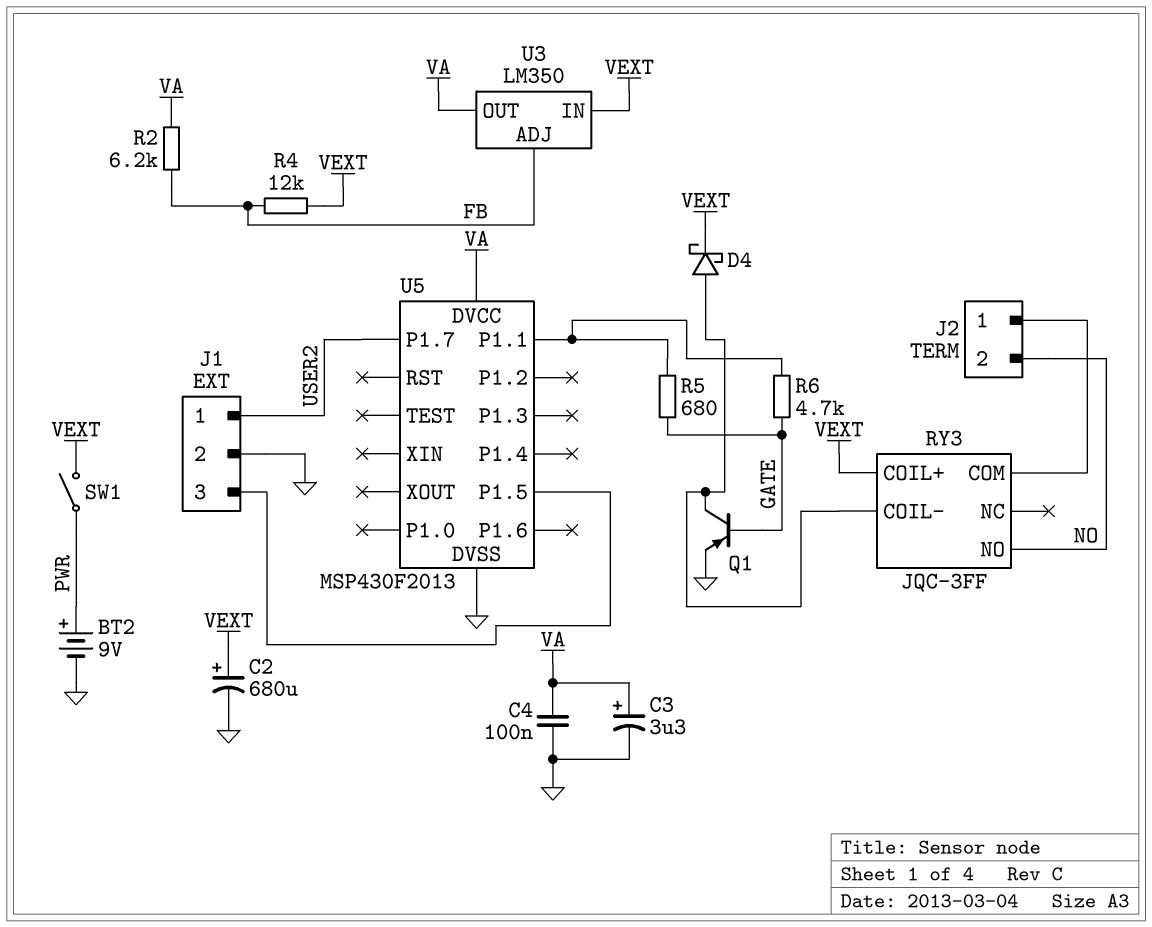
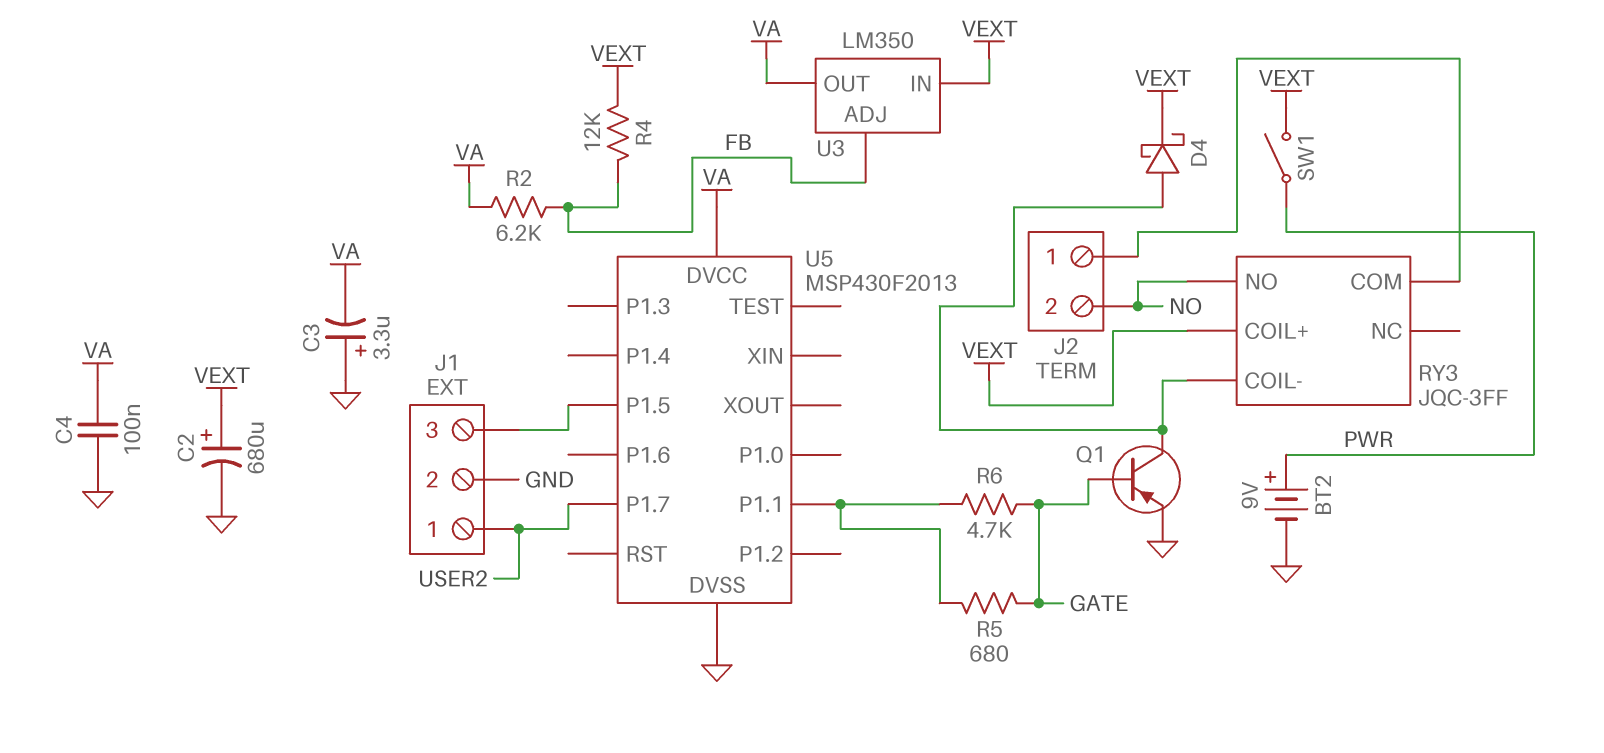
C3: 3.3uF (plus VA, minus GND) -> 3.3uF (plus GND, minus VA)

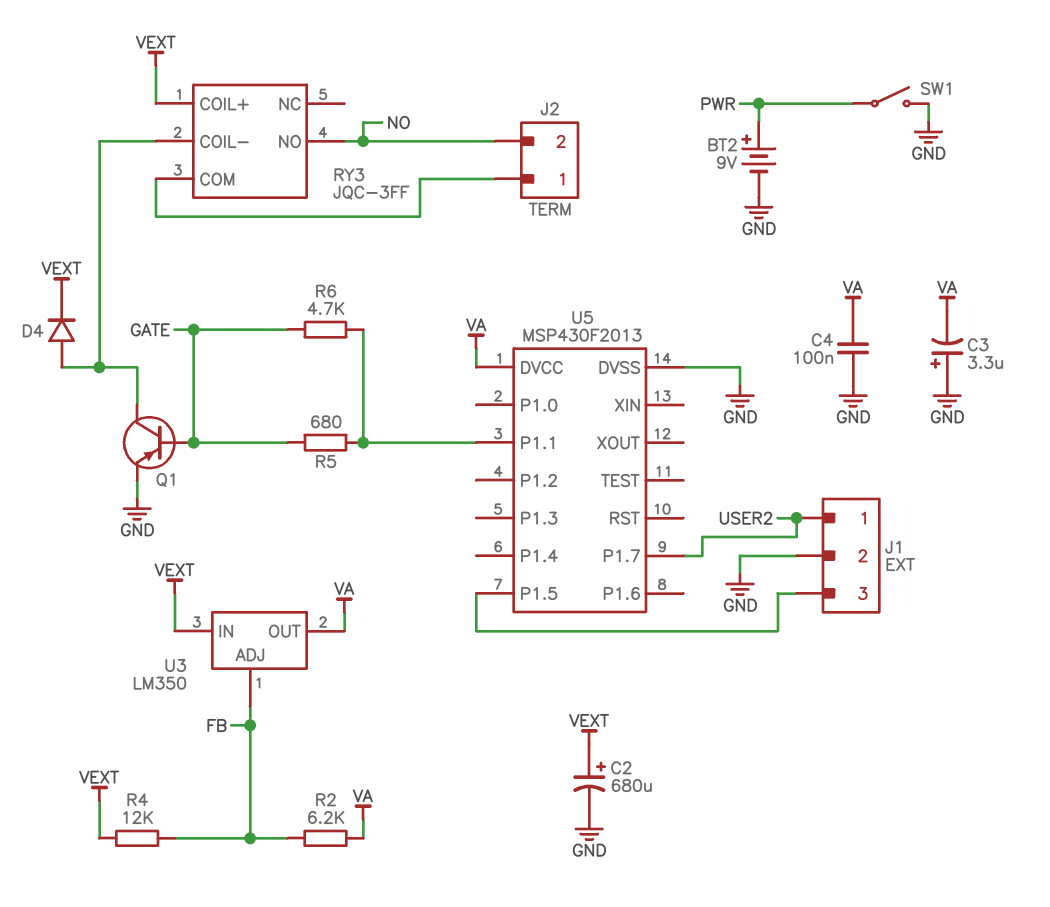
D4: schottky (A RY3/COIL-, K VEXT) -> diode (A RY3/COIL-, K VEXT)
SW1: switch (PWR, VEXT) -> switch (GND, PWR)

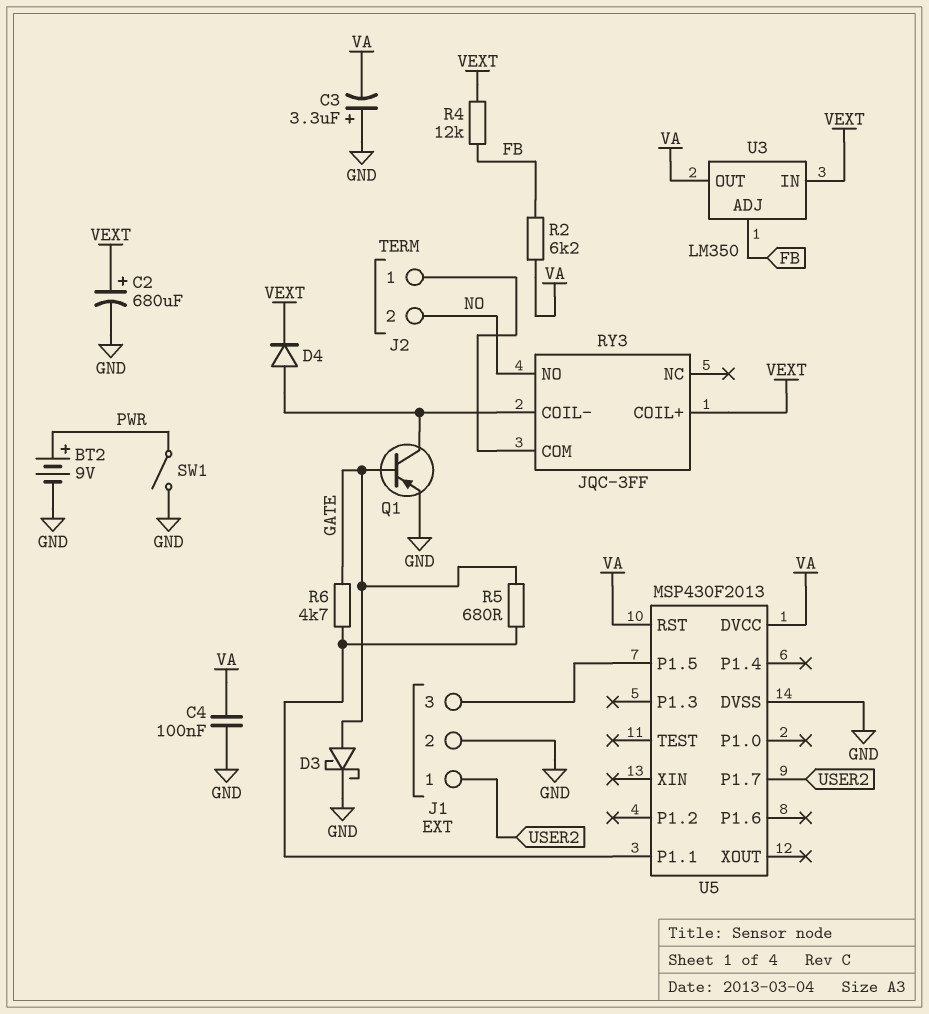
D3: none -> schottky (A GATE, K GND)
U5 pin RST: none -> VA

